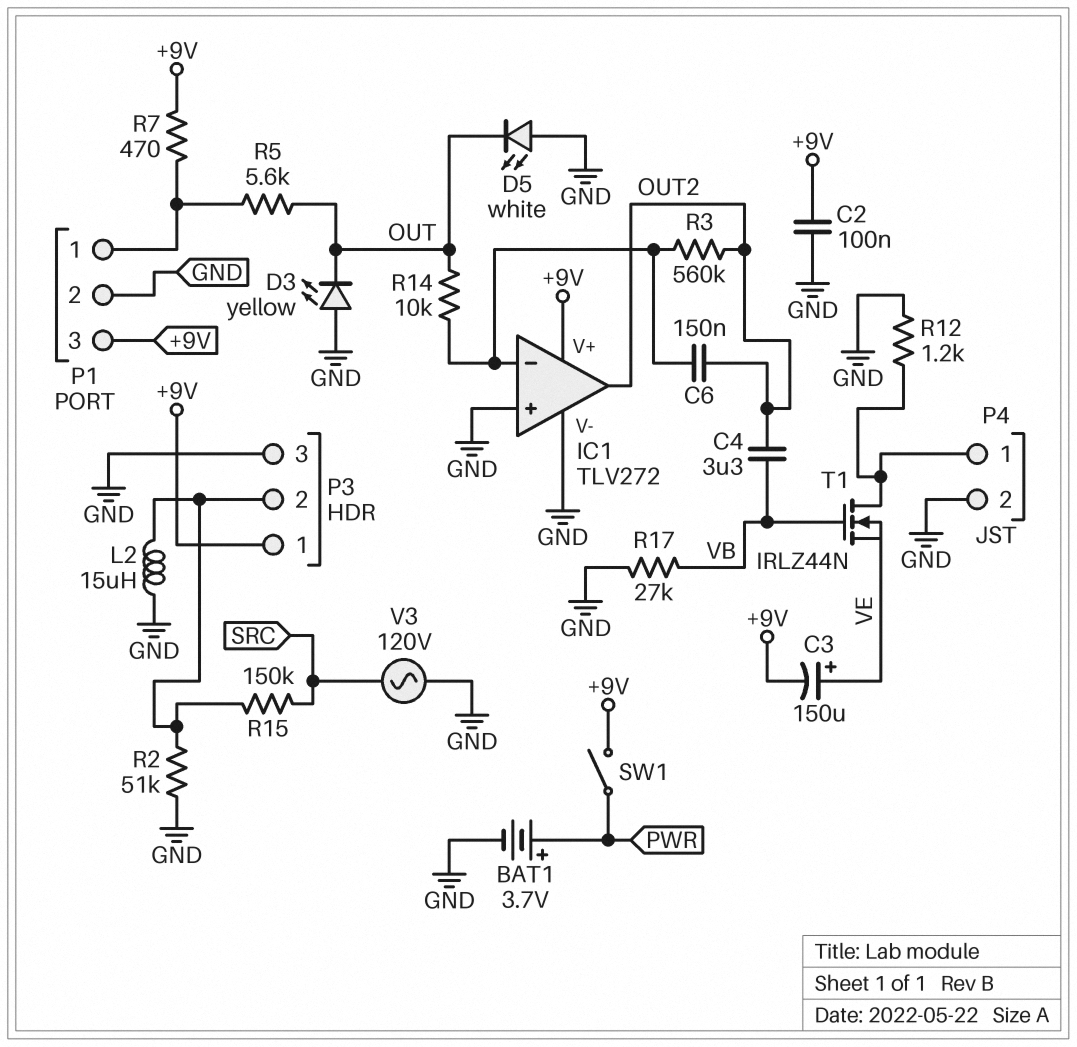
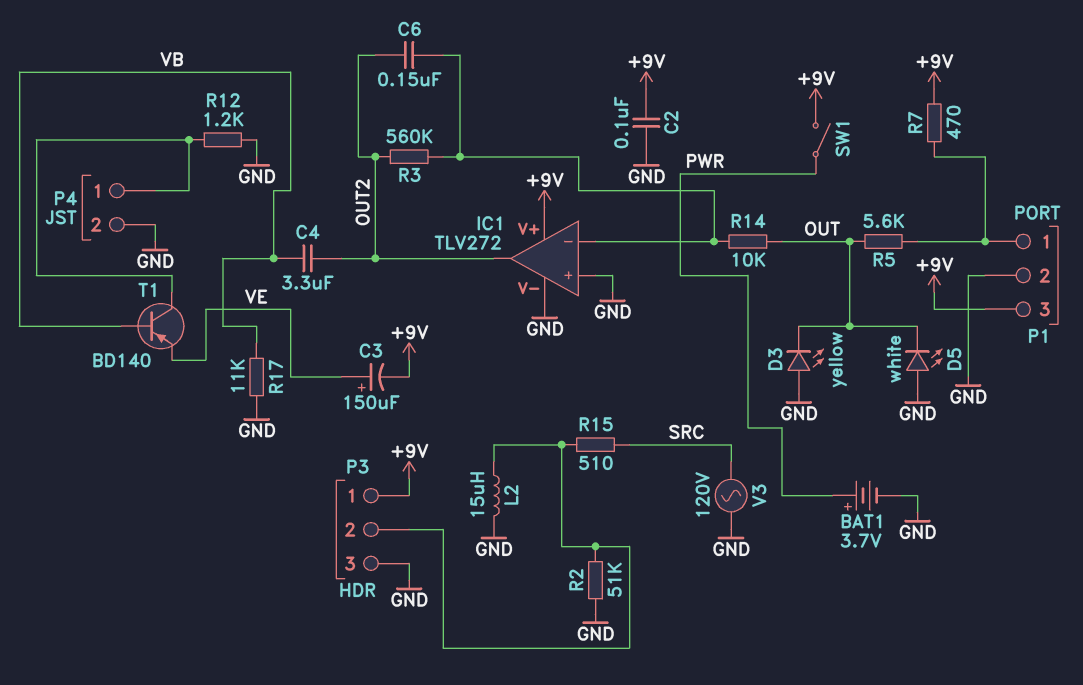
R15: 150k (P3/2, SRC) -> 510 (P3/2, SRC)
R17: 27k (GND, VB) -> 11k (GND, VB)
T1: NMOS IRLZ44N (G VB, D P4/1, S VE) -> PNP BD140 (B VB, C P4/1, E VE)

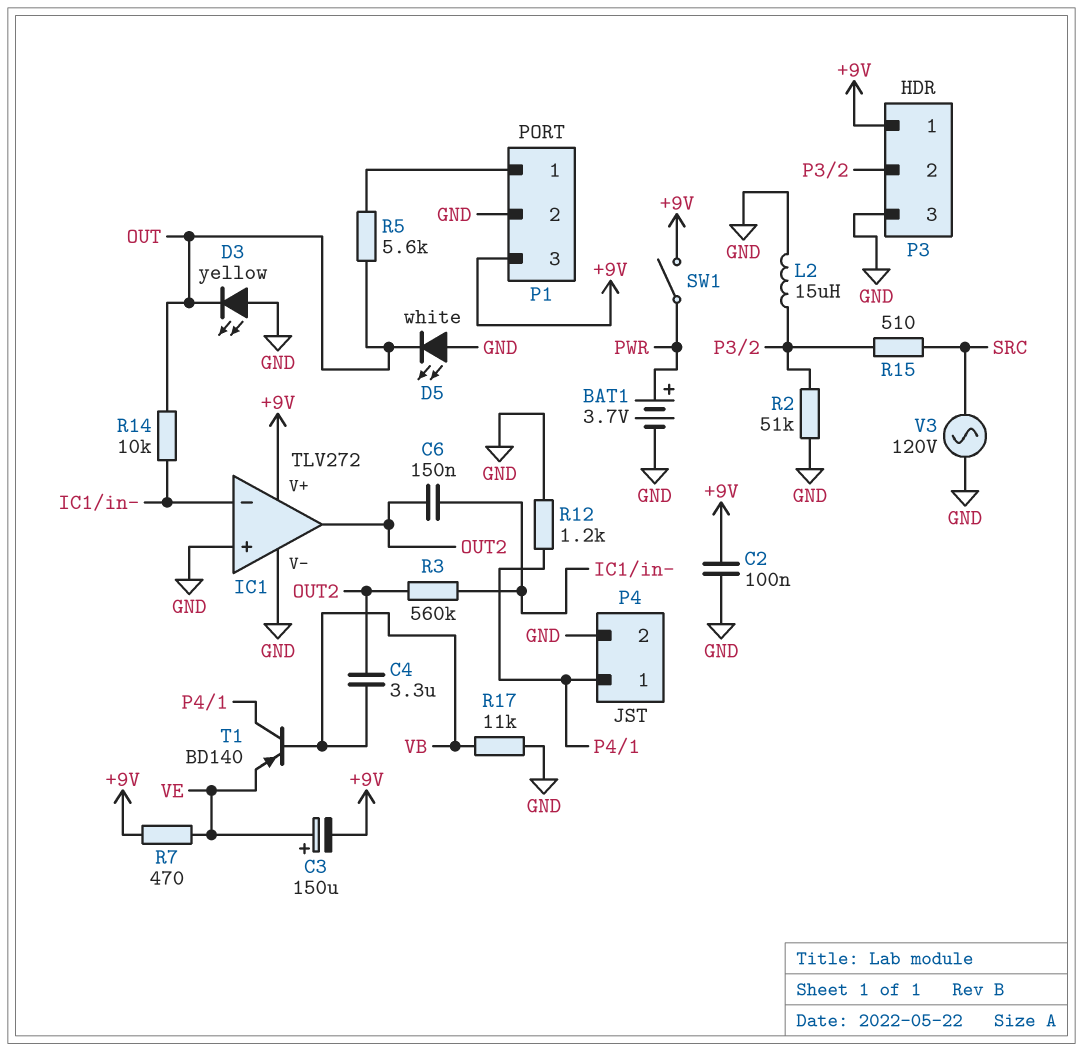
R7: 470 (+9V, P1/1) -> 470 (+9V, VE)

